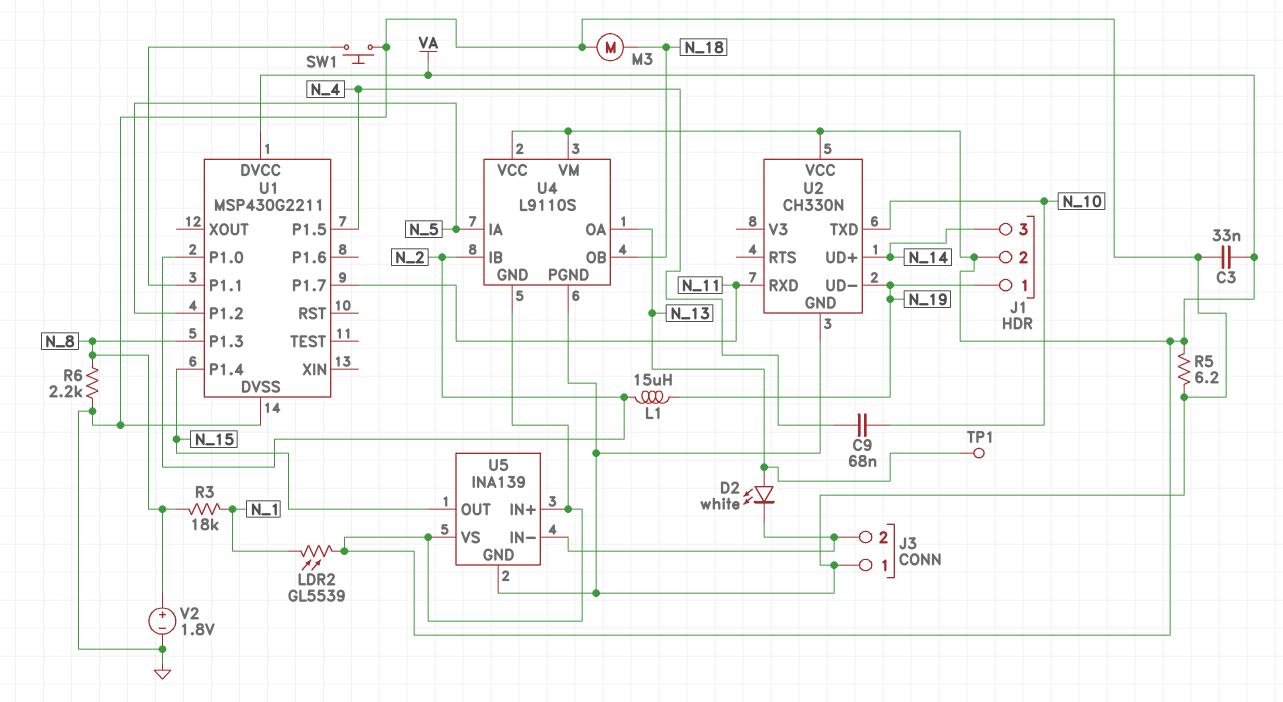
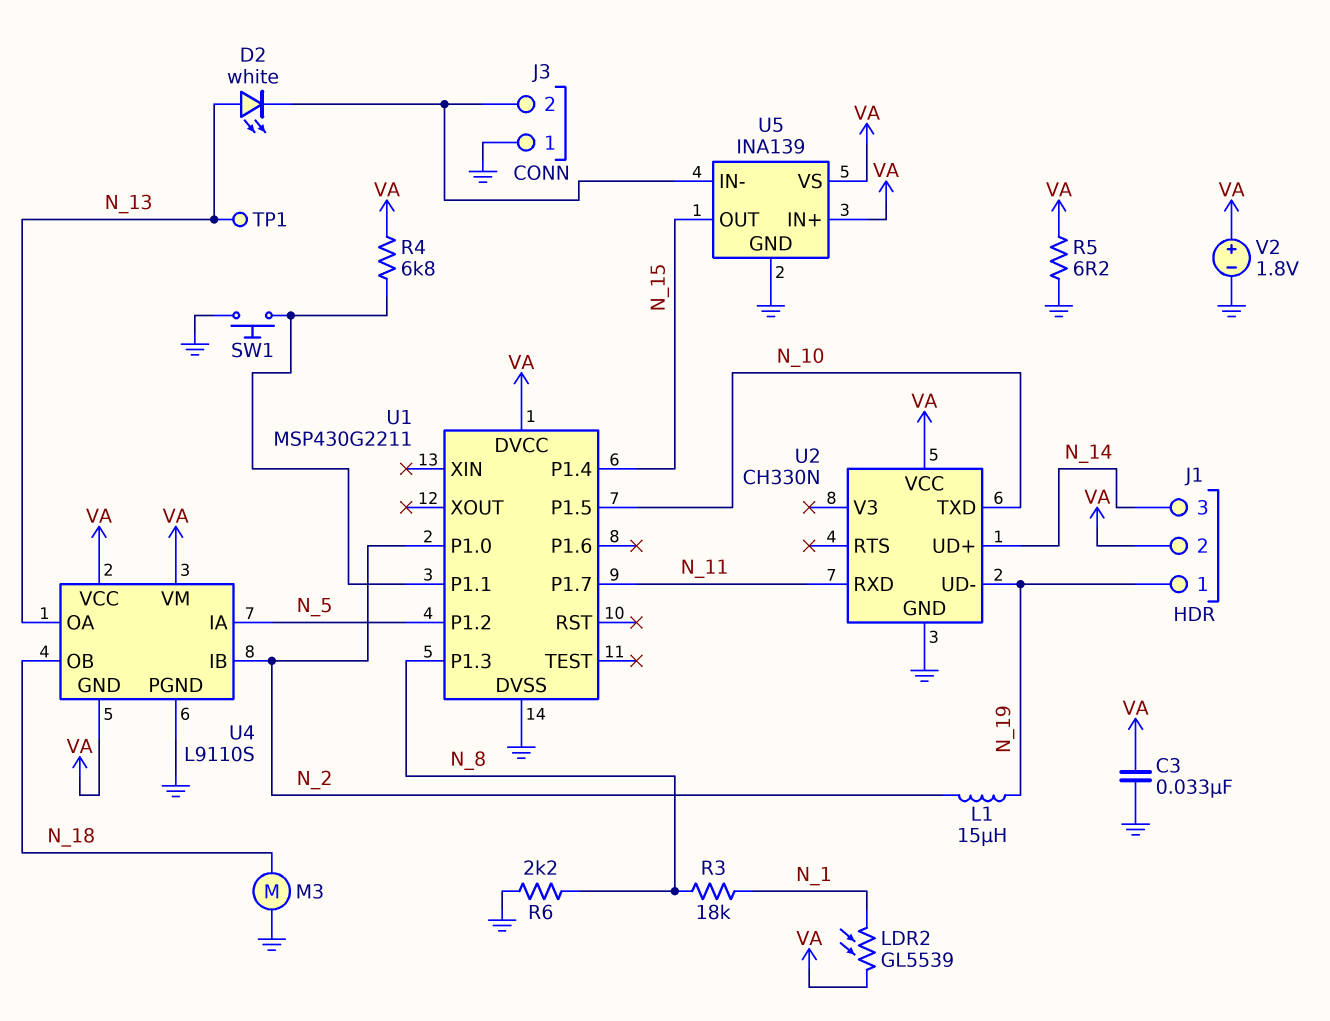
C9: 68nF (N_4, N_10) -> none
R4: none -> 6.8k (U1/P1.1, VA)
U1 pin P1.5: N_4 -> N_10
V2: 1.8V (plus N_8, minus GND) -> 1.8V (plus VA, minus GND)

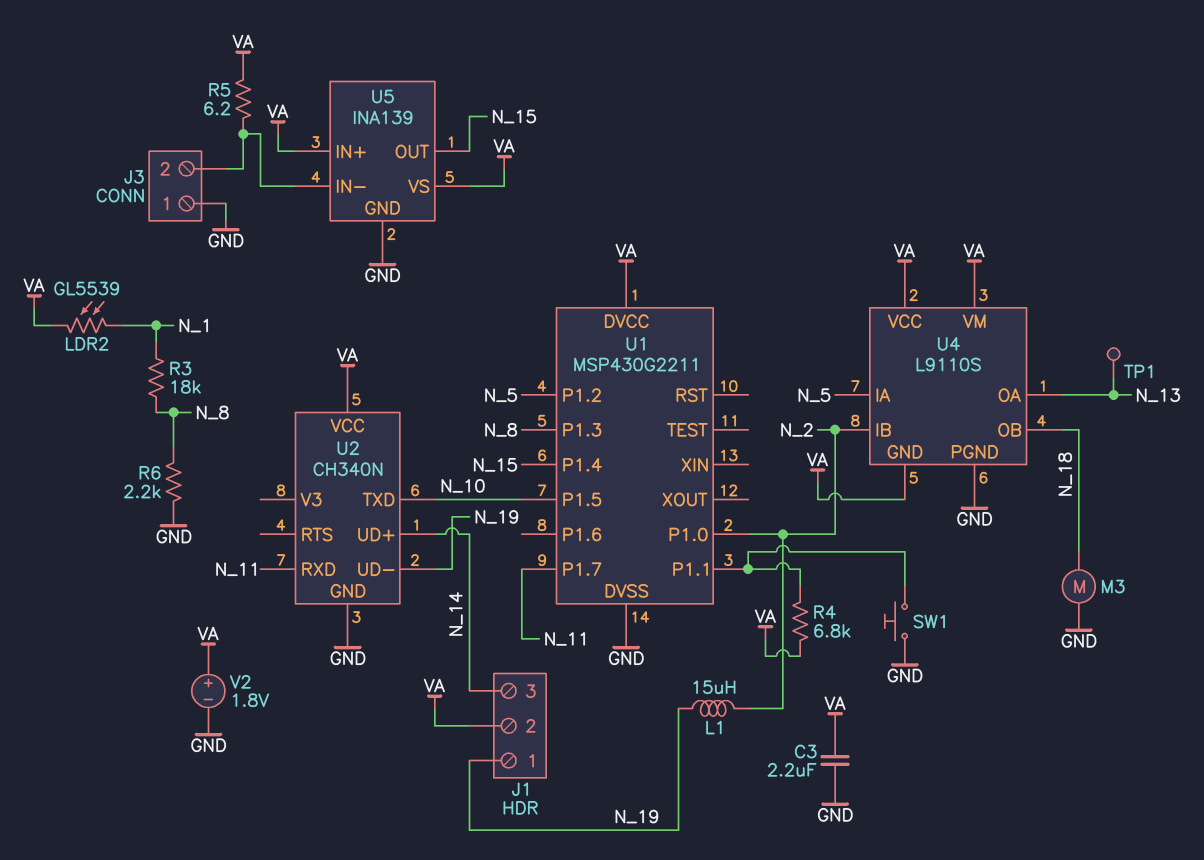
C3: 33nF (GND, VA) -> 2.2uF (GND, VA)
D2: LED white (A N_13, K J3/2) -> none
R5: 6.2 (GND, VA) -> 6.2 (J3/2, VA)
U2: CH330N -> CH340N

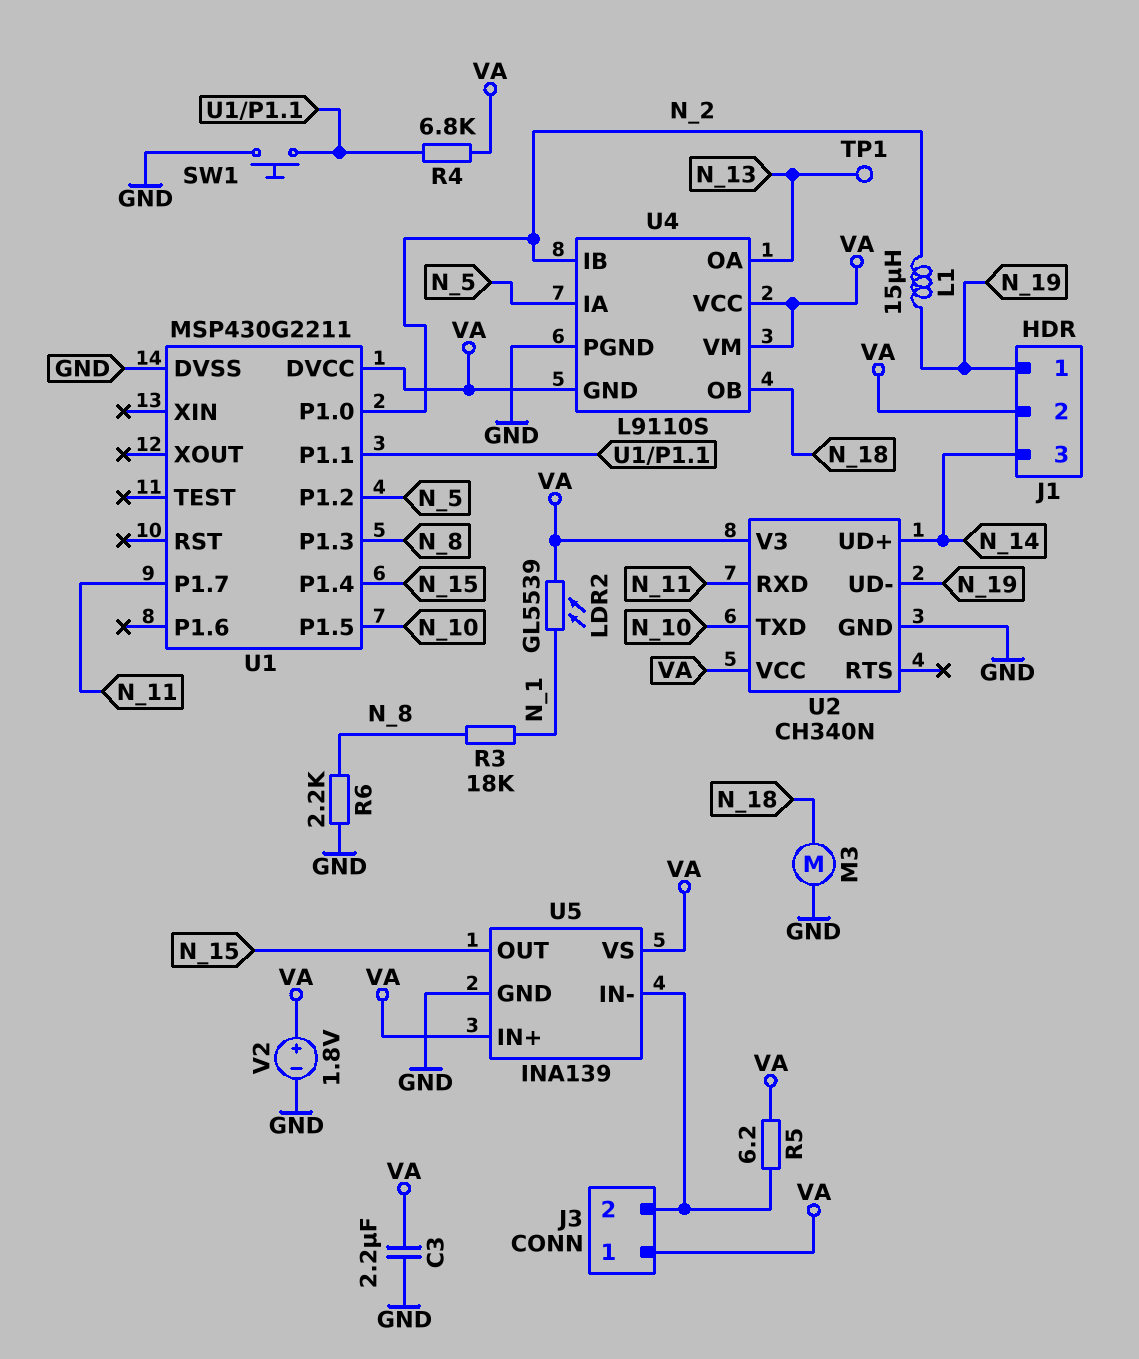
J3 pin 1: GND -> VA
U2 pin V3: none -> VA

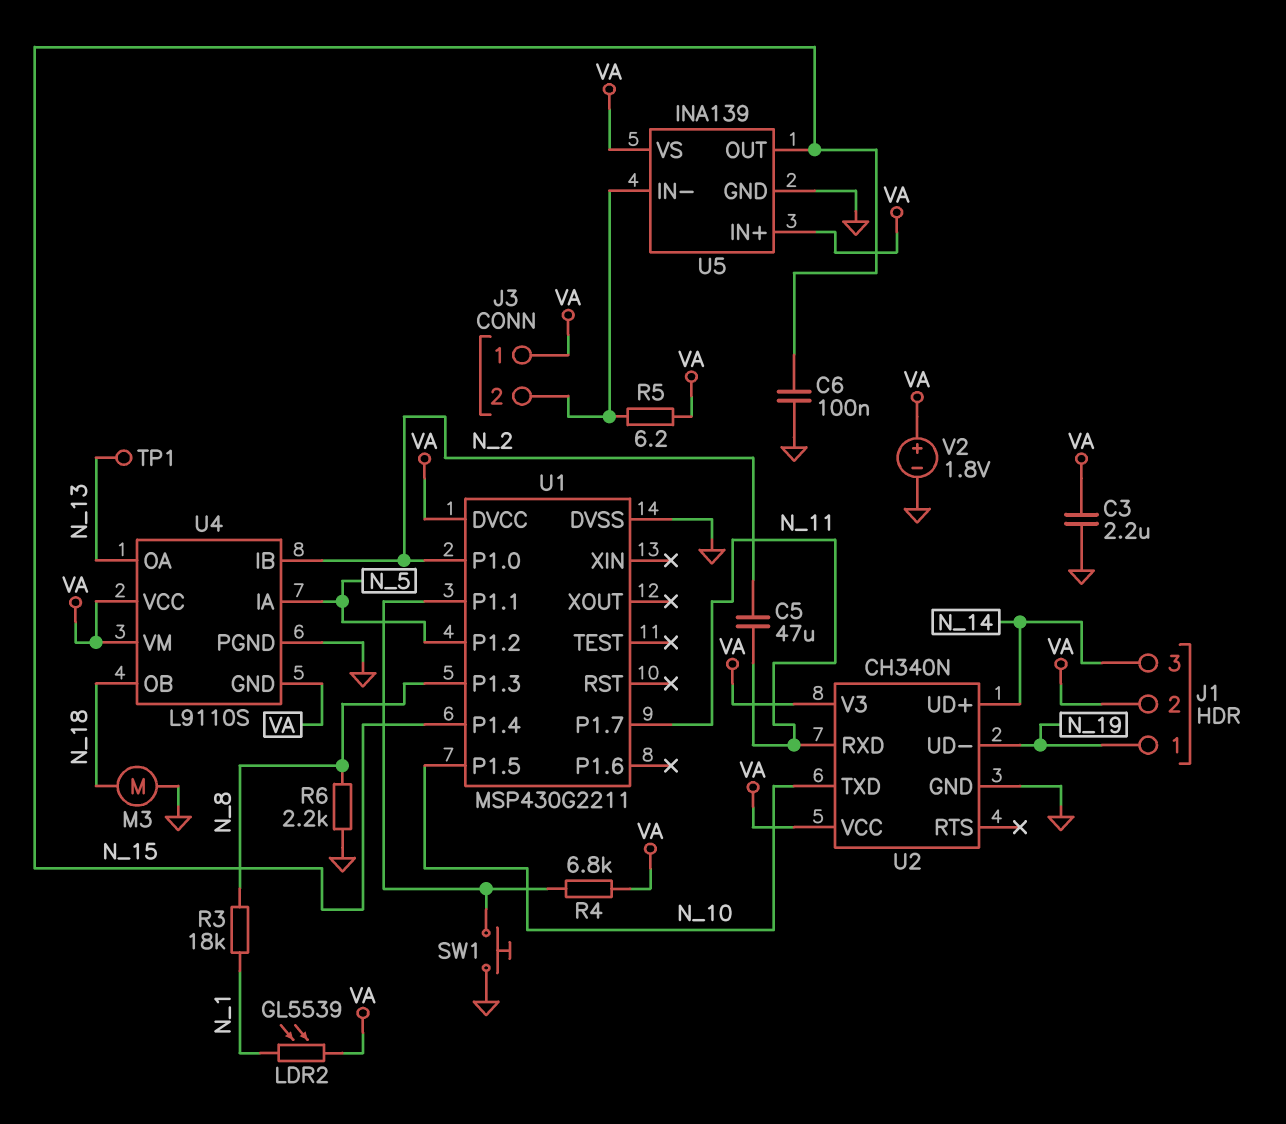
C5: none -> 47uF (N_2, N_11)
C6: none -> 100nF (GND, N_15)
L1: 15uH (N_2, N_19) -> none

